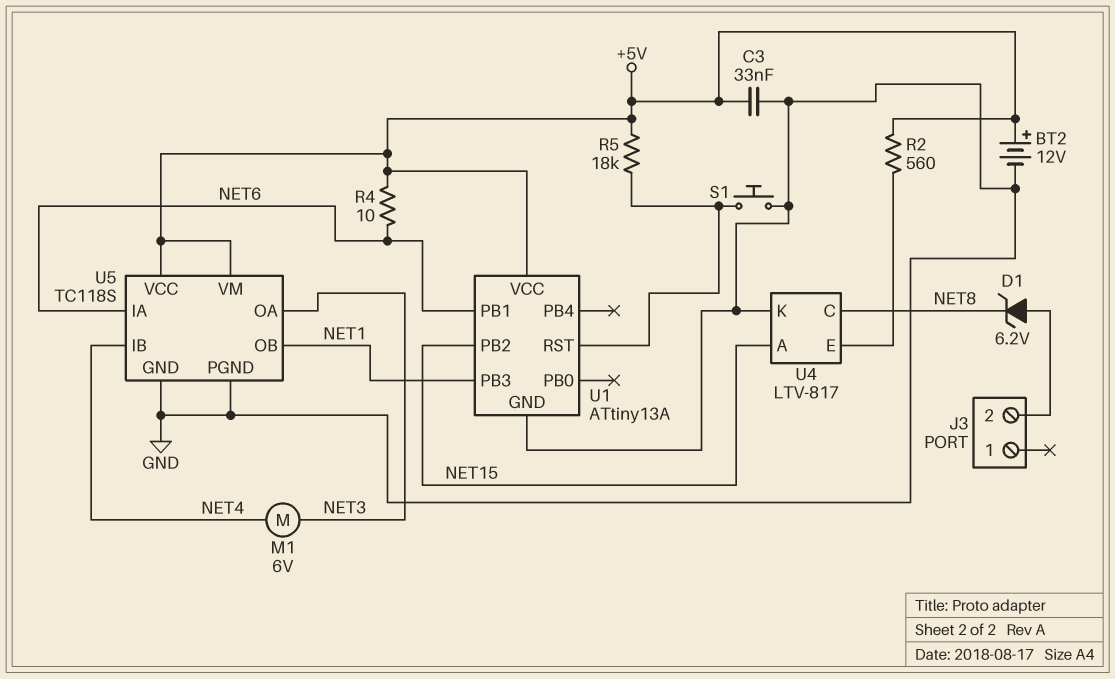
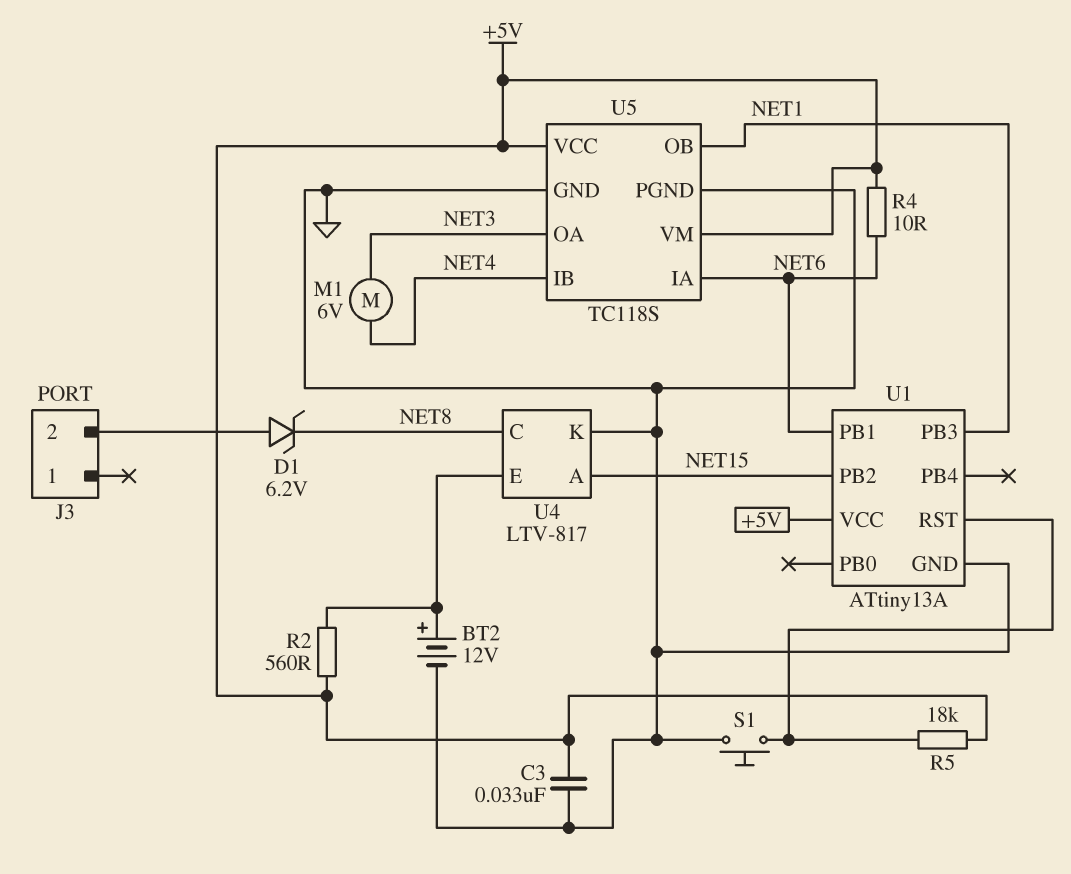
BT2: 12V (plus +5V, minus GND) -> 12V (plus U4/E, minus GND)

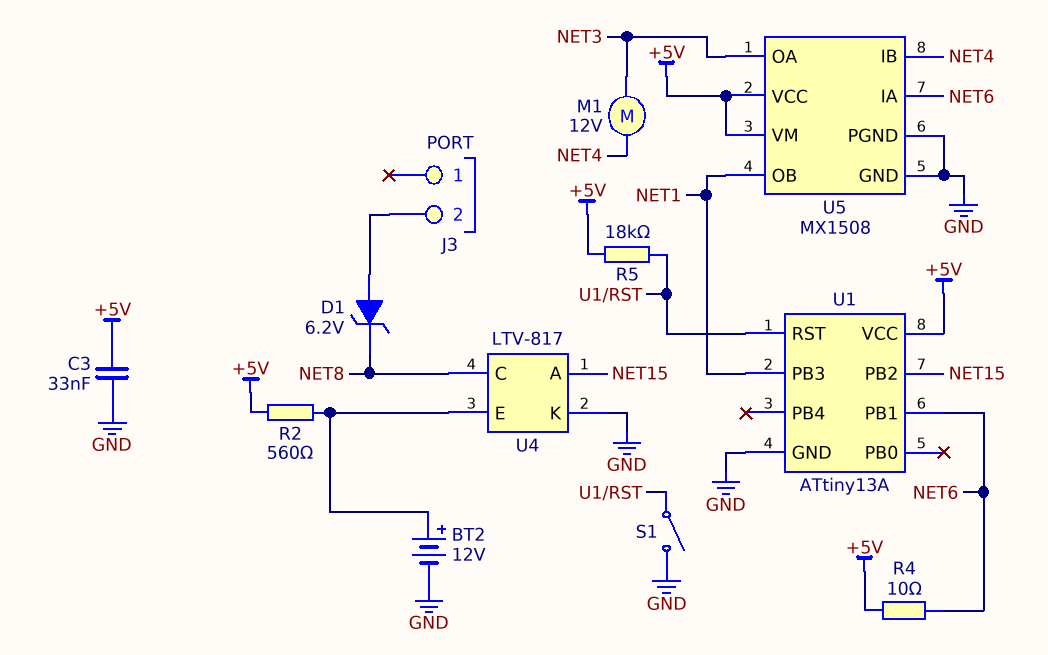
M1: motor 6V (NET3, NET4) -> motor 12V (NET3, NET4)
S1: button (GND, U1/RST) -> switch (GND, U1/RST)
U5: TC118S -> MX1508

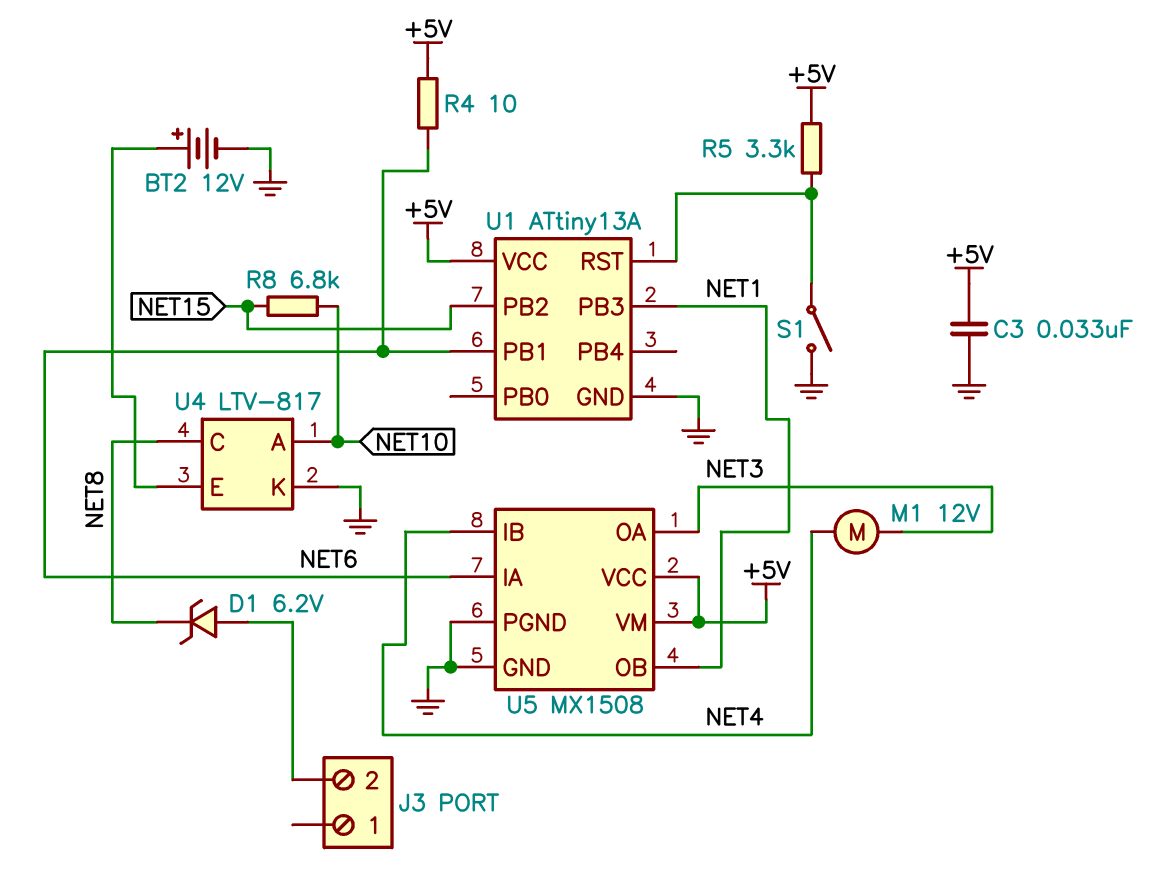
R2: 560 (+5V, U4/E) -> none
R5: 18k (+5V, U1/RST) -> 3.3k (+5V, U1/RST)
R8: none -> 6.8k (NET10, NET15)
U4 pin A: NET15 -> NET10

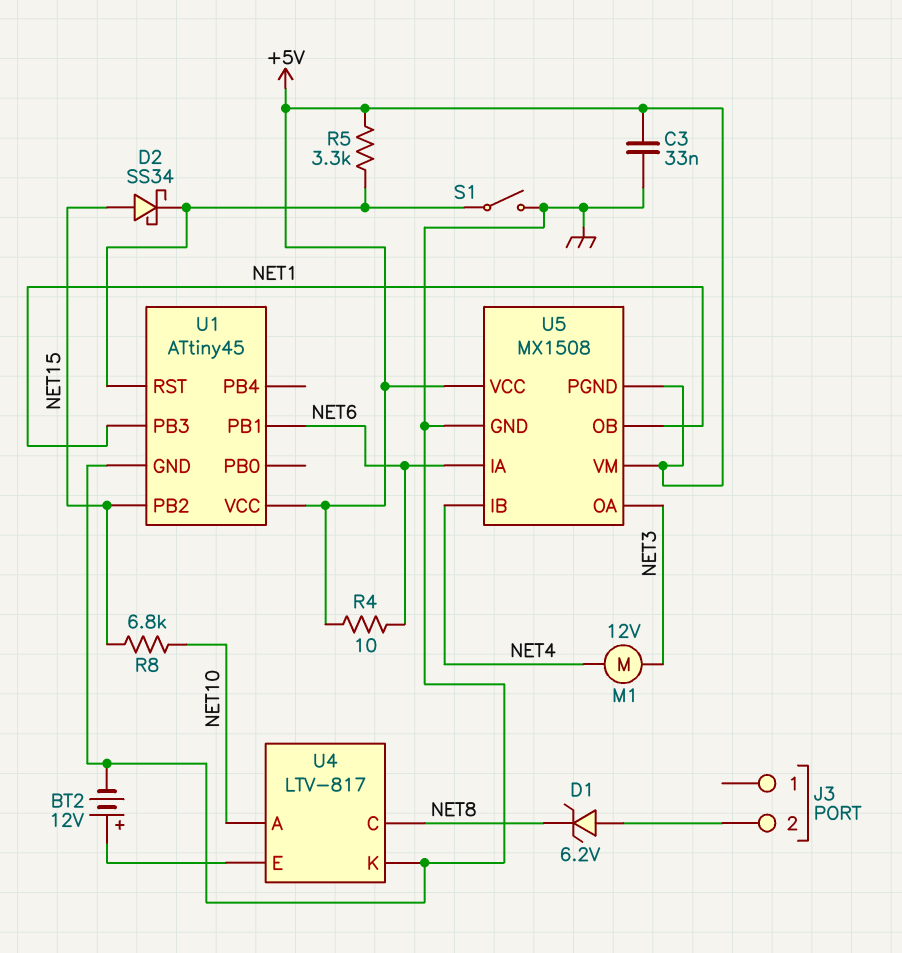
D2: none -> schottky SS34 (A NET15, K U1/RST)
U1: ATtiny13A -> ATtiny45
U5 pin PGND: GND -> +5V

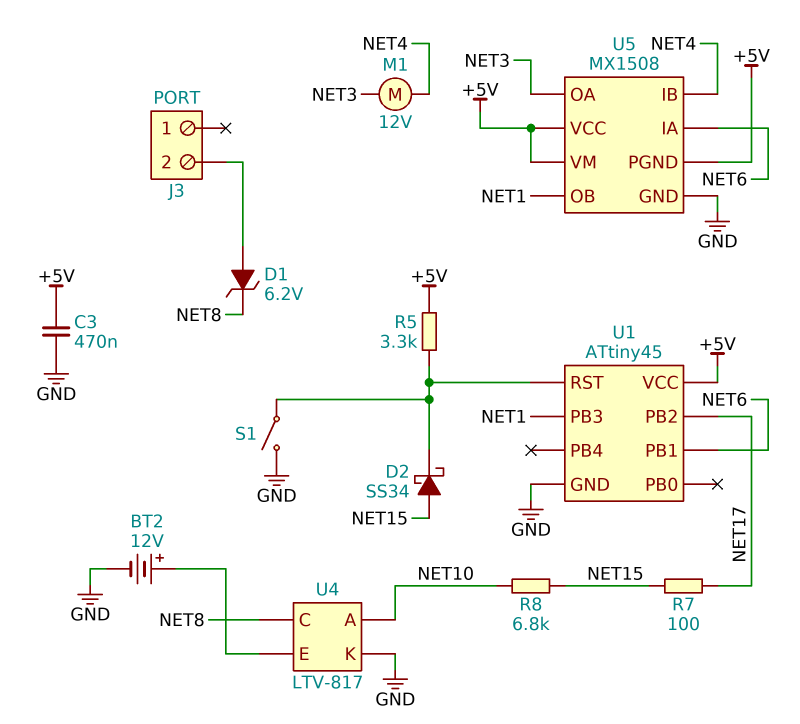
C3: 33nF (+5V, GND) -> 470nF (+5V, GND)
R4: 10 (+5V, NET6) -> none
R7: none -> 100 (NET15, NET17)
U1 pin PB2: NET15 -> NET17

